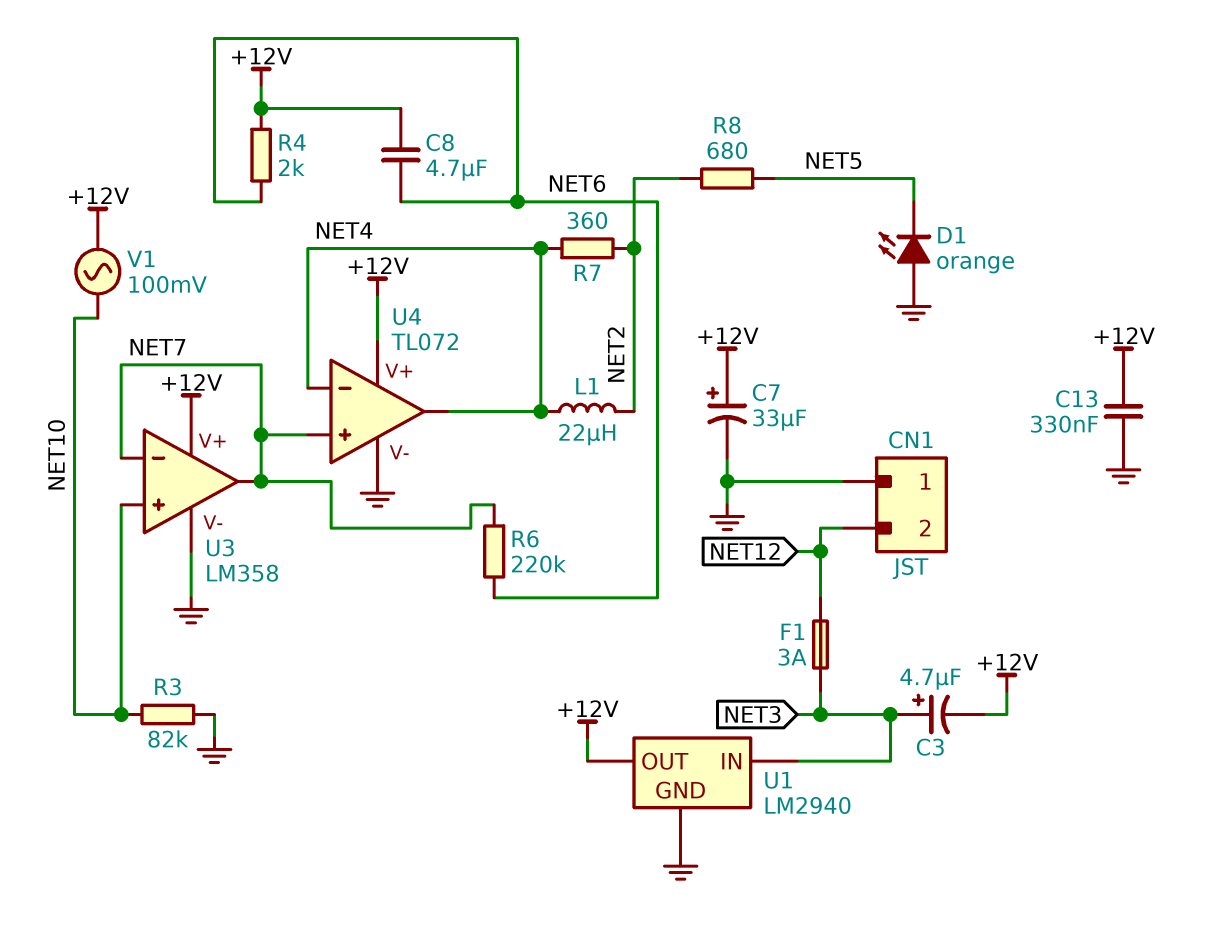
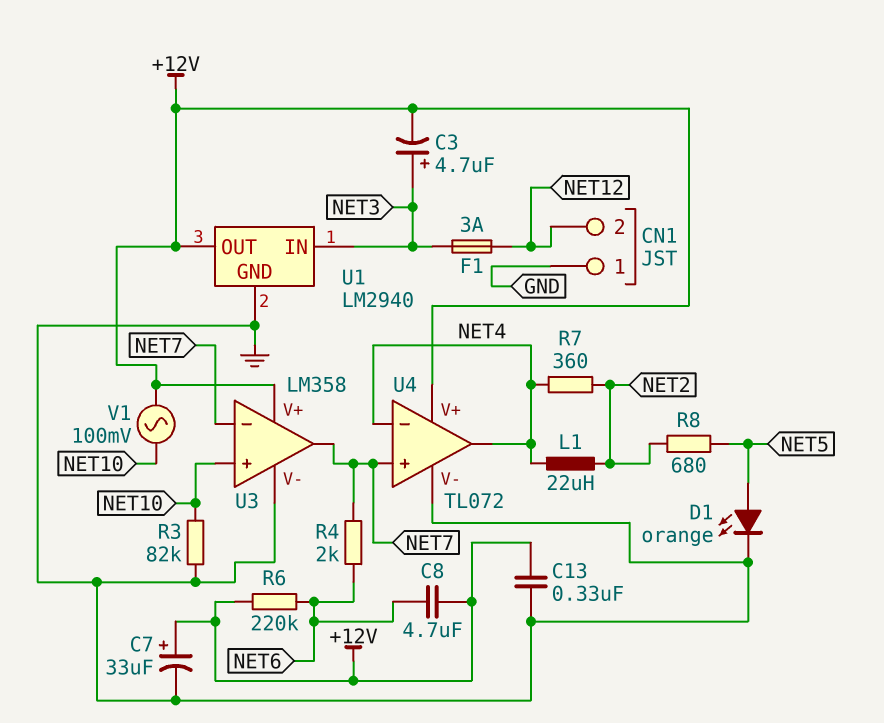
D1: LED orange (A GND, K NET5) -> LED orange (A NET5, K GND)
R4: 2k (+12V, NET6) -> 2k (NET6, NET7)
R6: 220k (NET6, NET7) -> 220k (+12V, NET6)

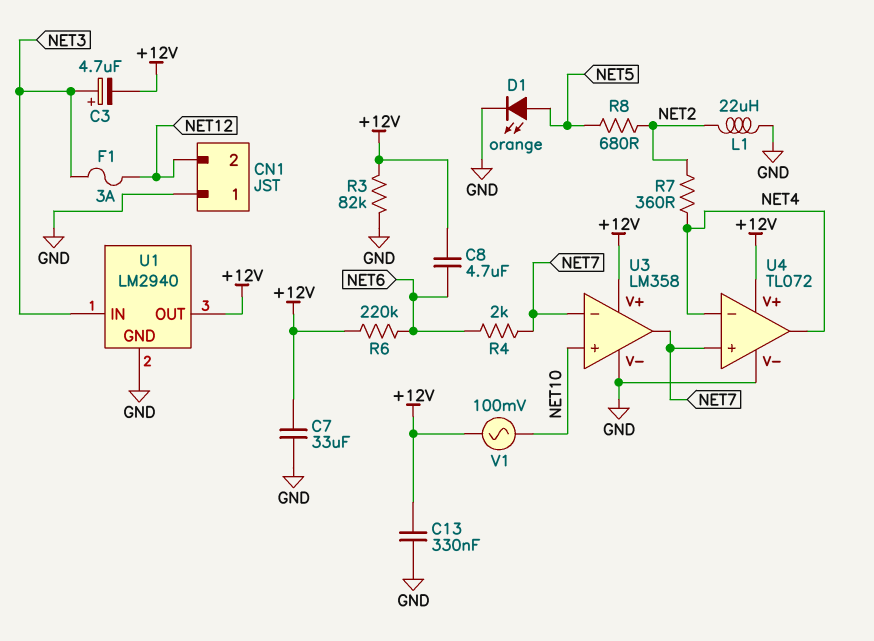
C7: 33uF (plus +12V, minus GND) -> 33uF (+12V, GND)
L1: 22uH (NET2, NET4) -> 22uH (GND, NET2)
R3: 82k (GND, NET10) -> 82k (+12V, GND)

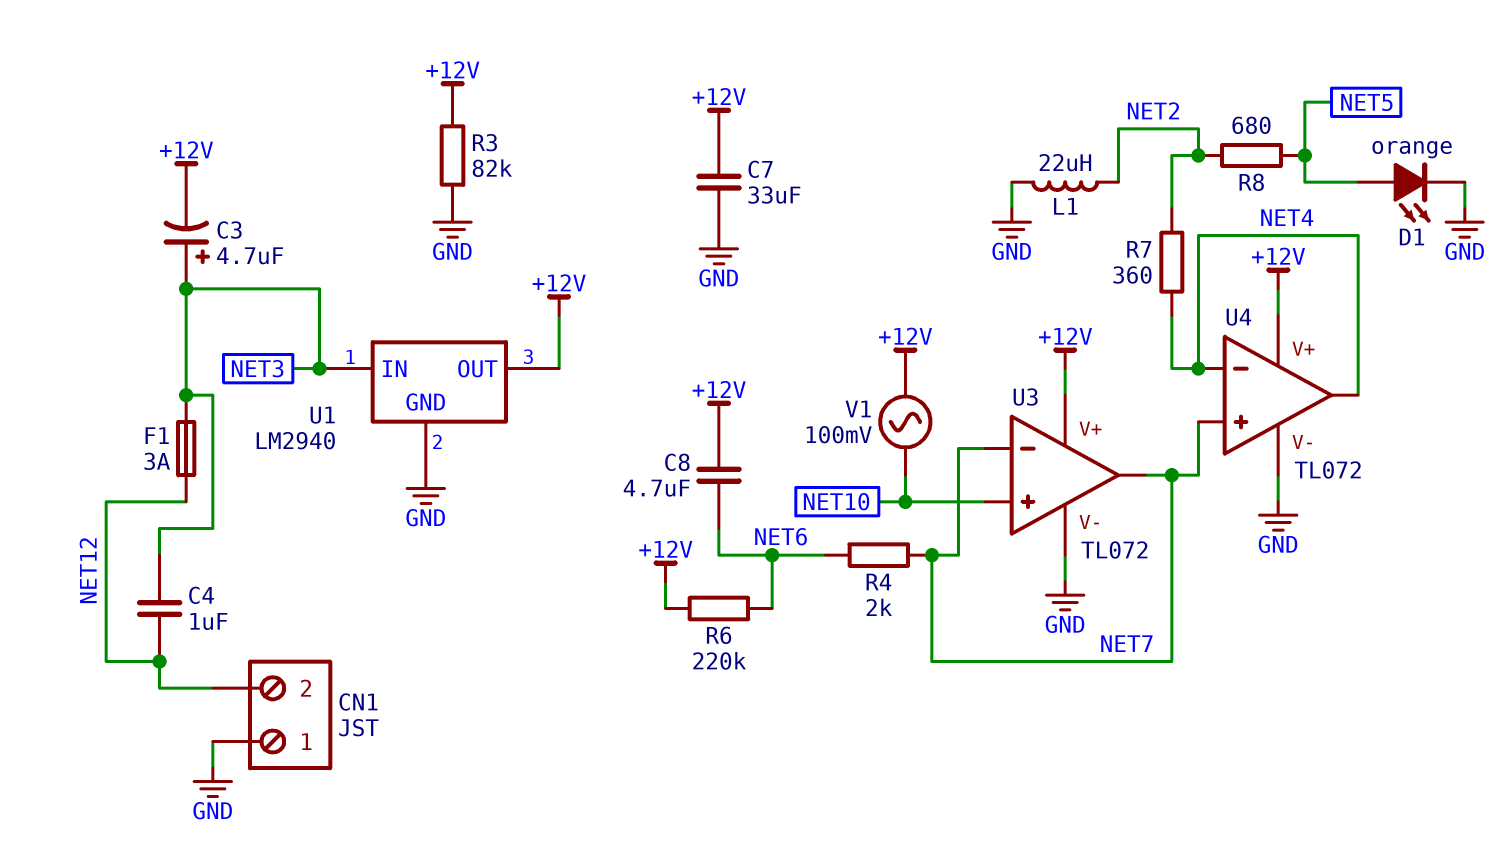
C4: none -> 1uF (NET3, NET12)
C13: 330nF (+12V, GND) -> none
U3: LM358 -> TL072

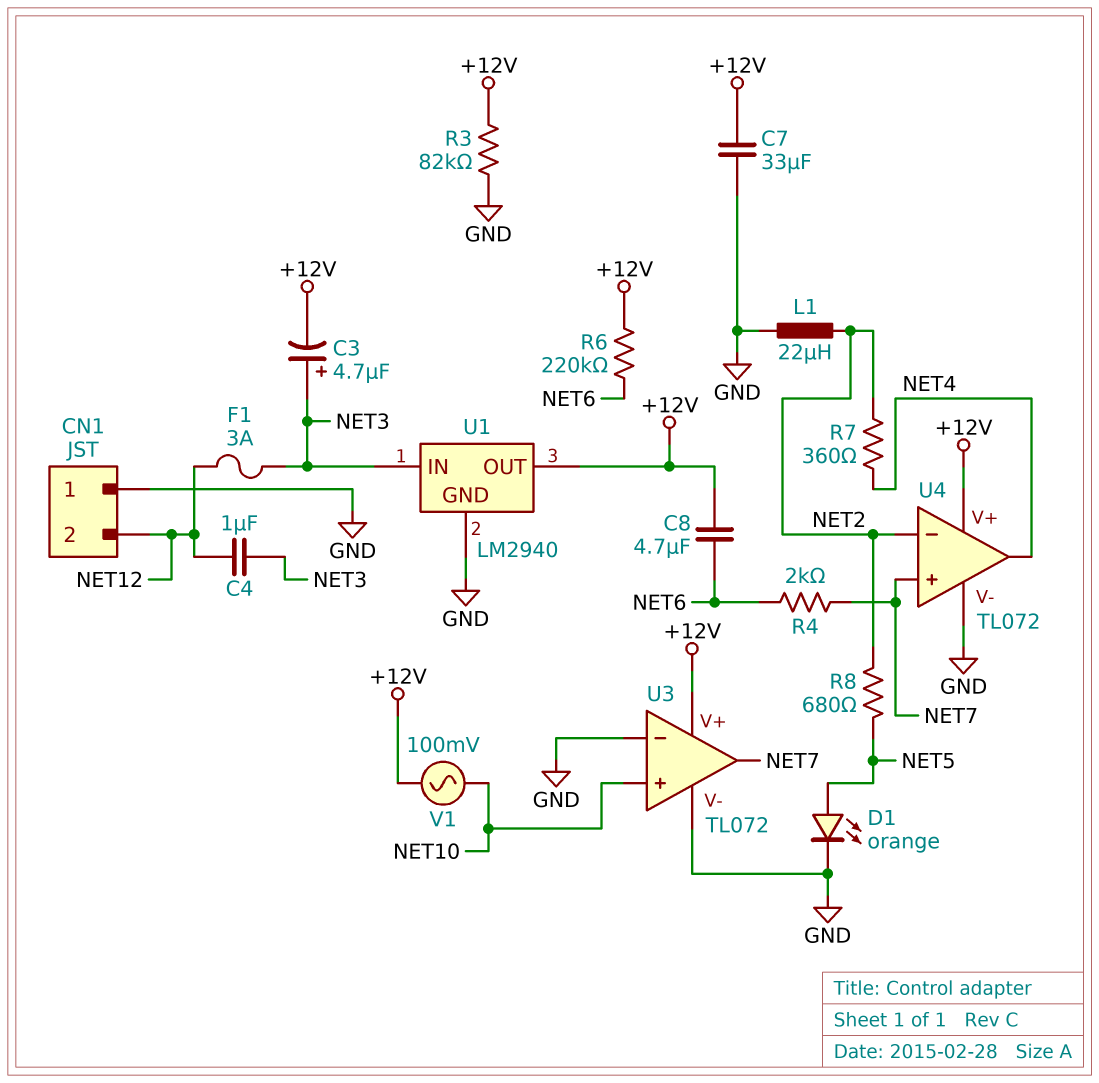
U3 pin in-: NET7 -> GND
U4 pin in-: NET4 -> NET2

